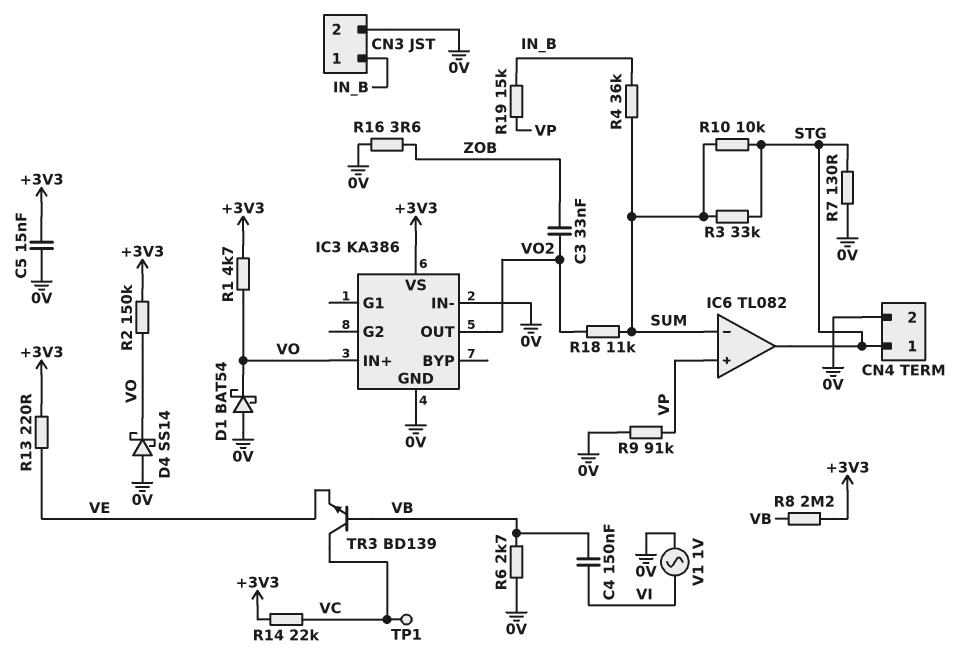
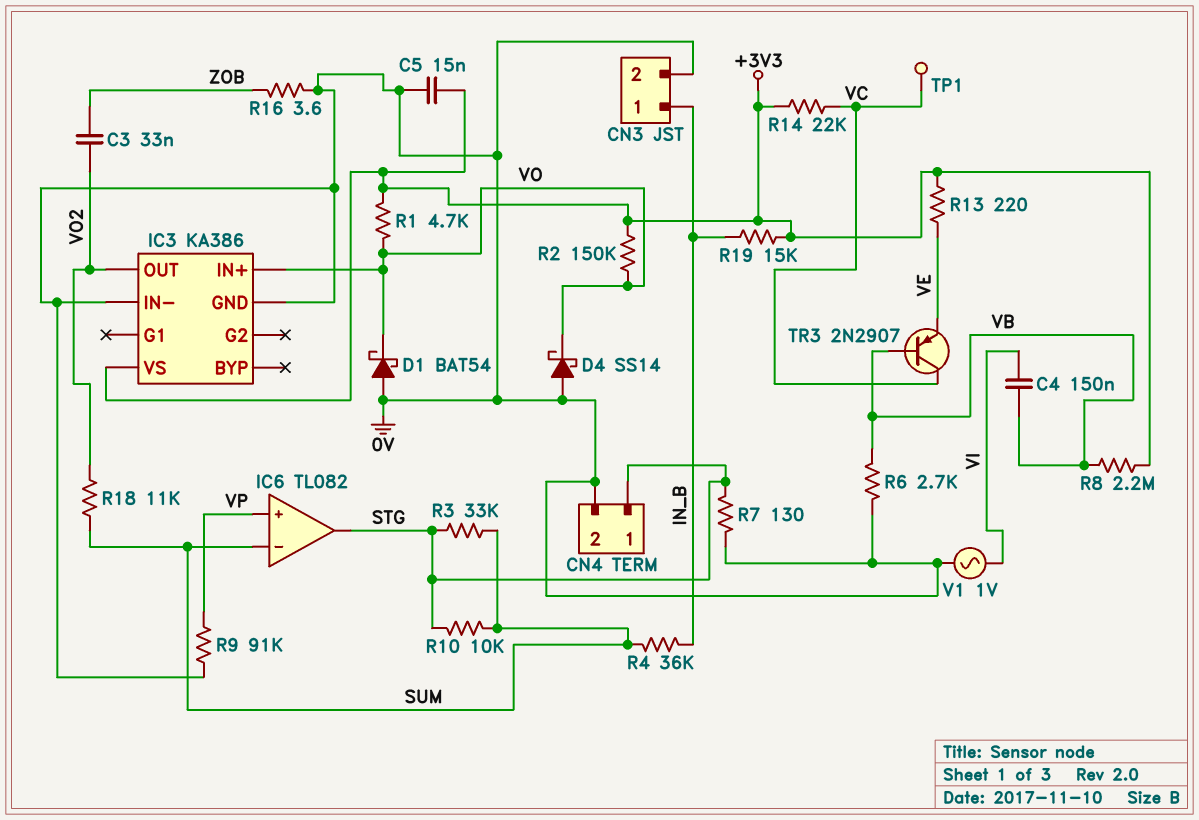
R19: 15k (IN_B, VP) -> 15k (+3V3, IN_B)
TR3: NPN BD139 (B VB, C VC, E VE) -> PNP 2N2907 (B VB, C VC, E VE)

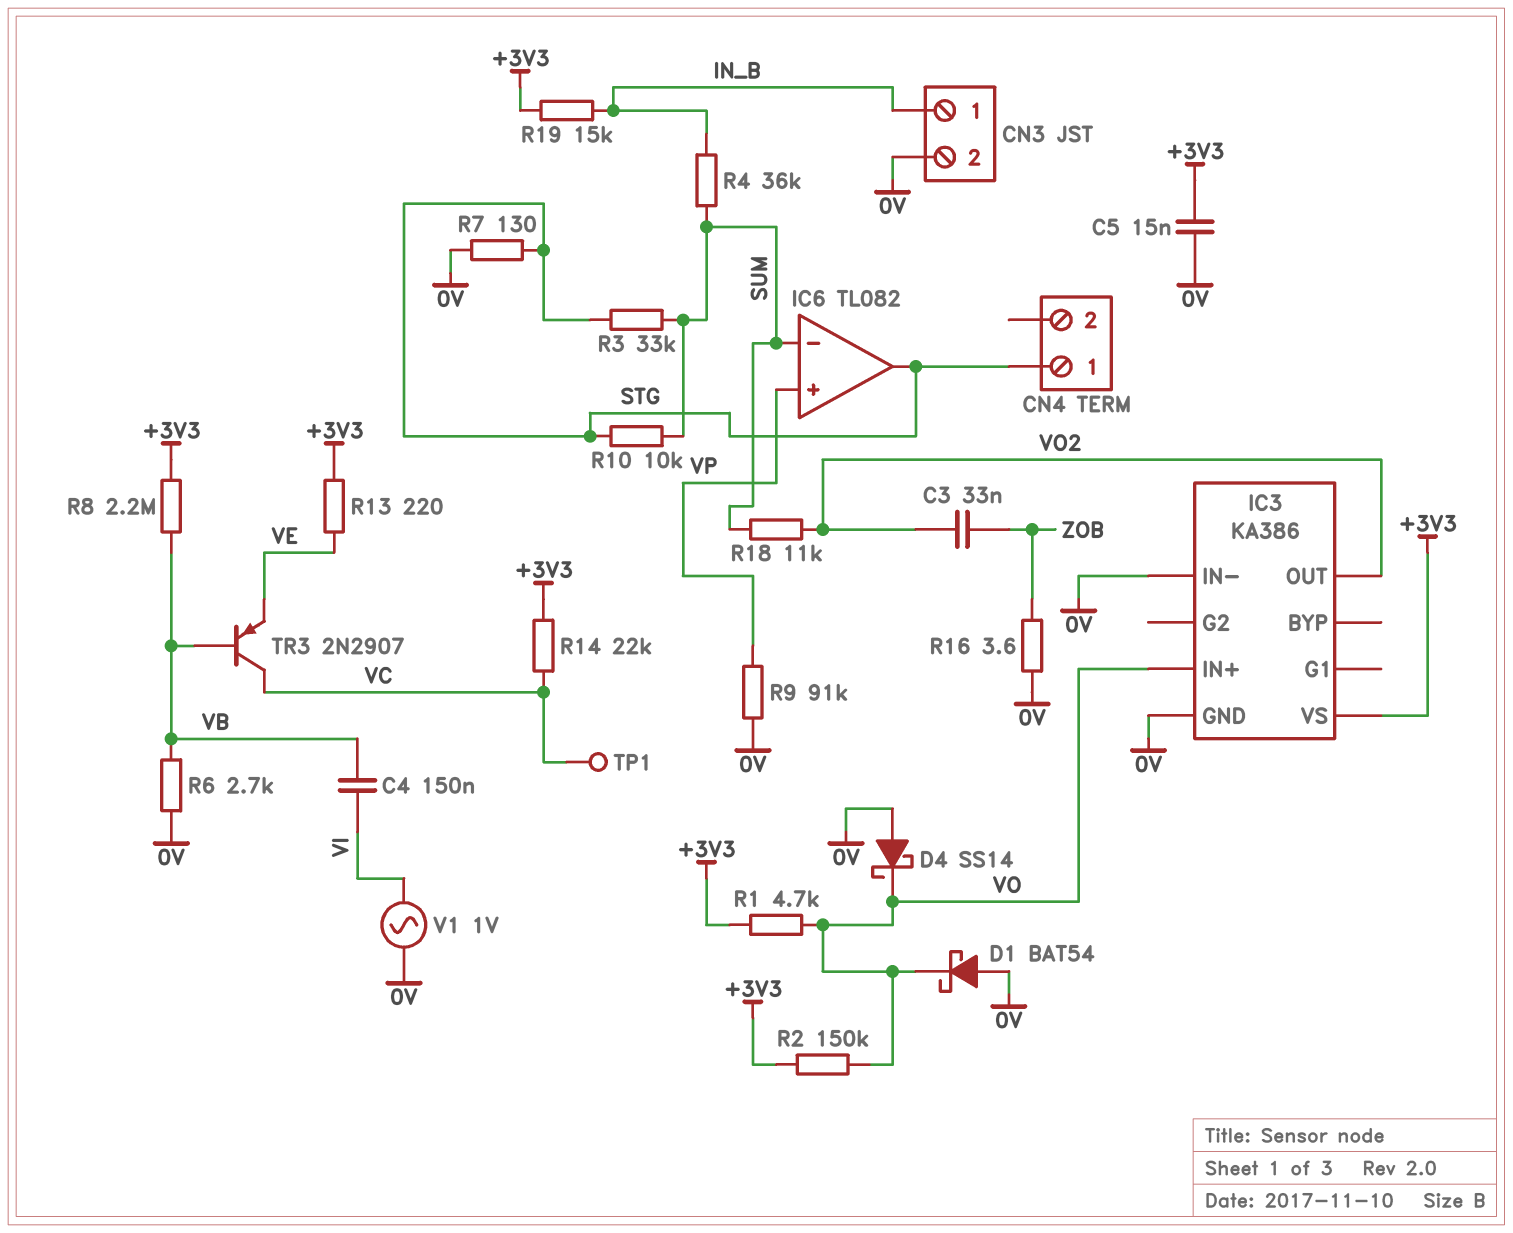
CN4 pin 2: 0V -> none

